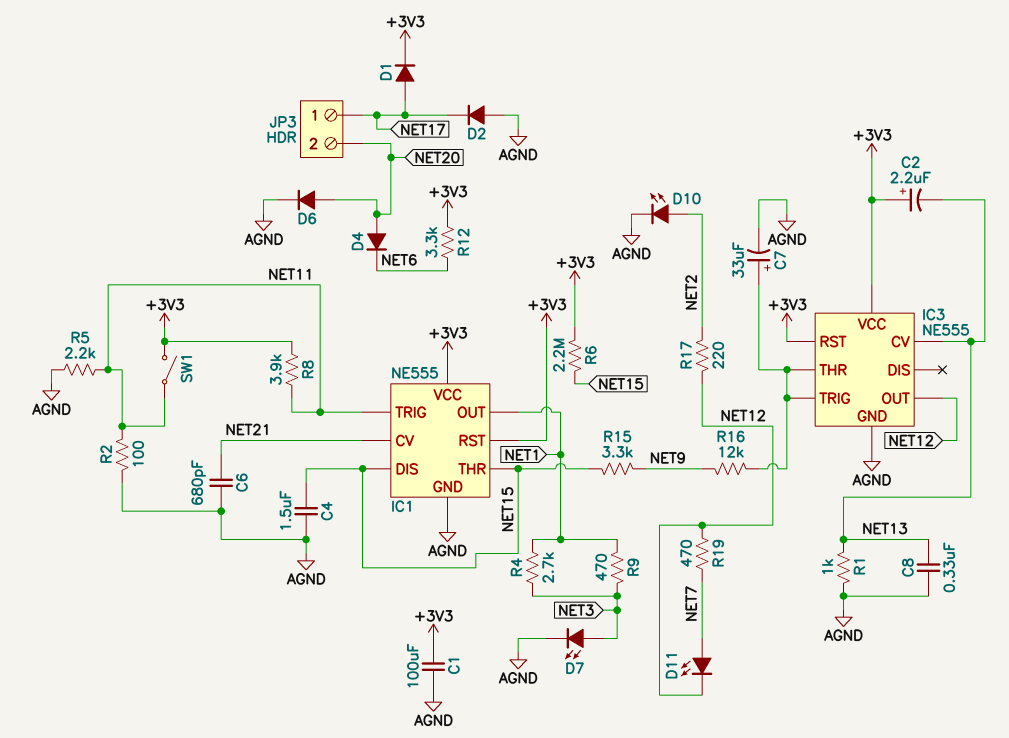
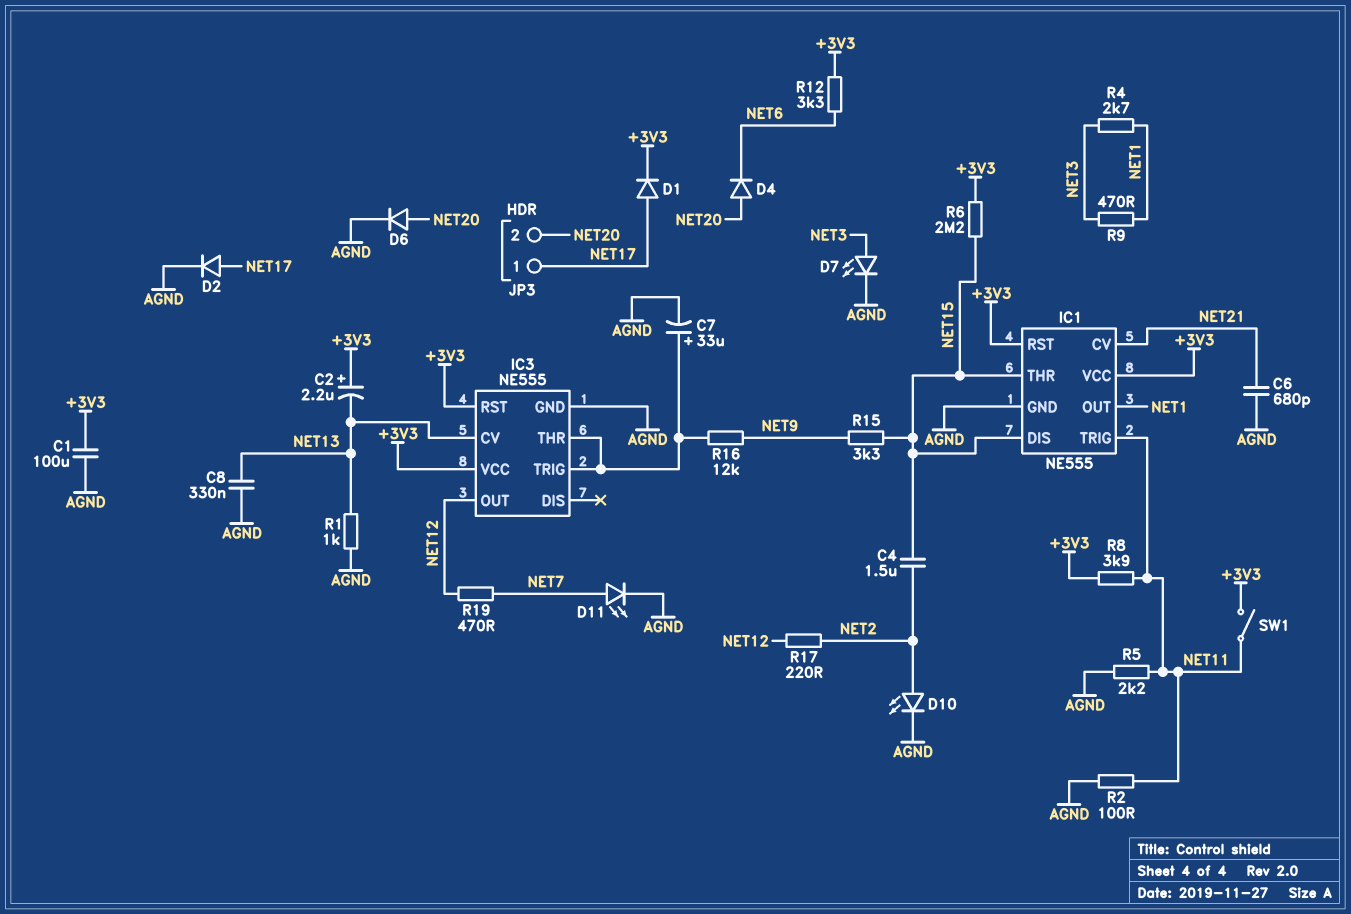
C4: 1.5uF (AGND, NET15) -> 1.5uF (NET2, NET15)
D2: diode (A AGND, K NET17) -> diode (A NET17, K AGND)
D11: LED (A NET7, K NET12) -> LED (A NET7, K AGND)

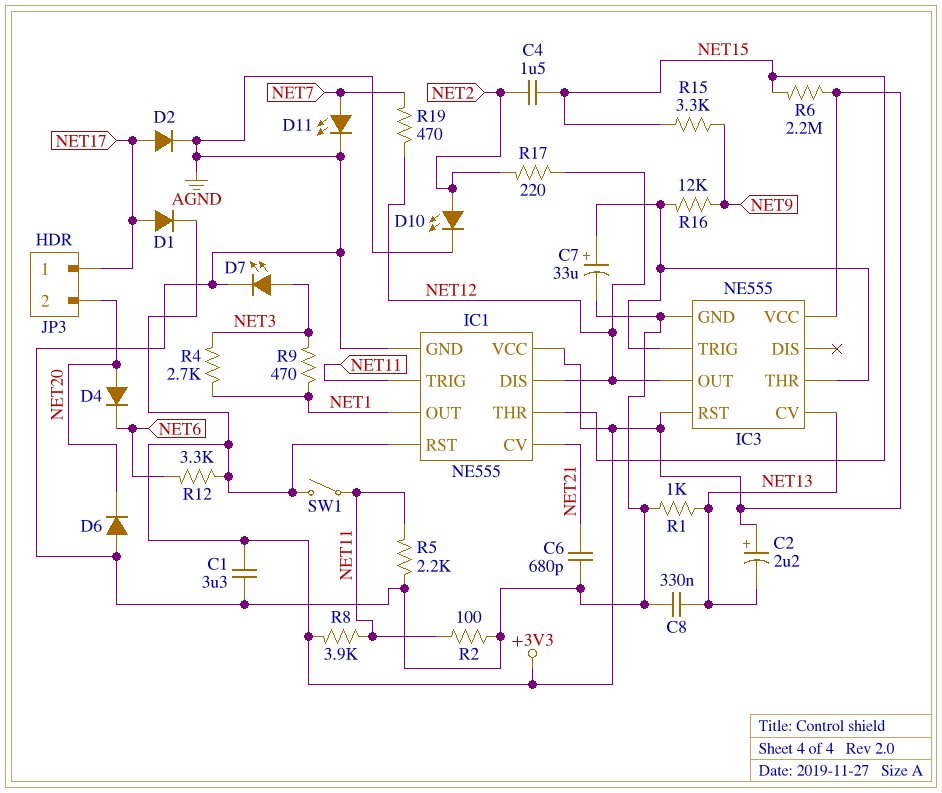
C1: 100uF (+3V3, AGND) -> 3.3uF (+3V3, AGND)
D6: diode (A NET20, K AGND) -> diode (A AGND, K NET20)
IC1 pin DIS: NET15 -> NET12

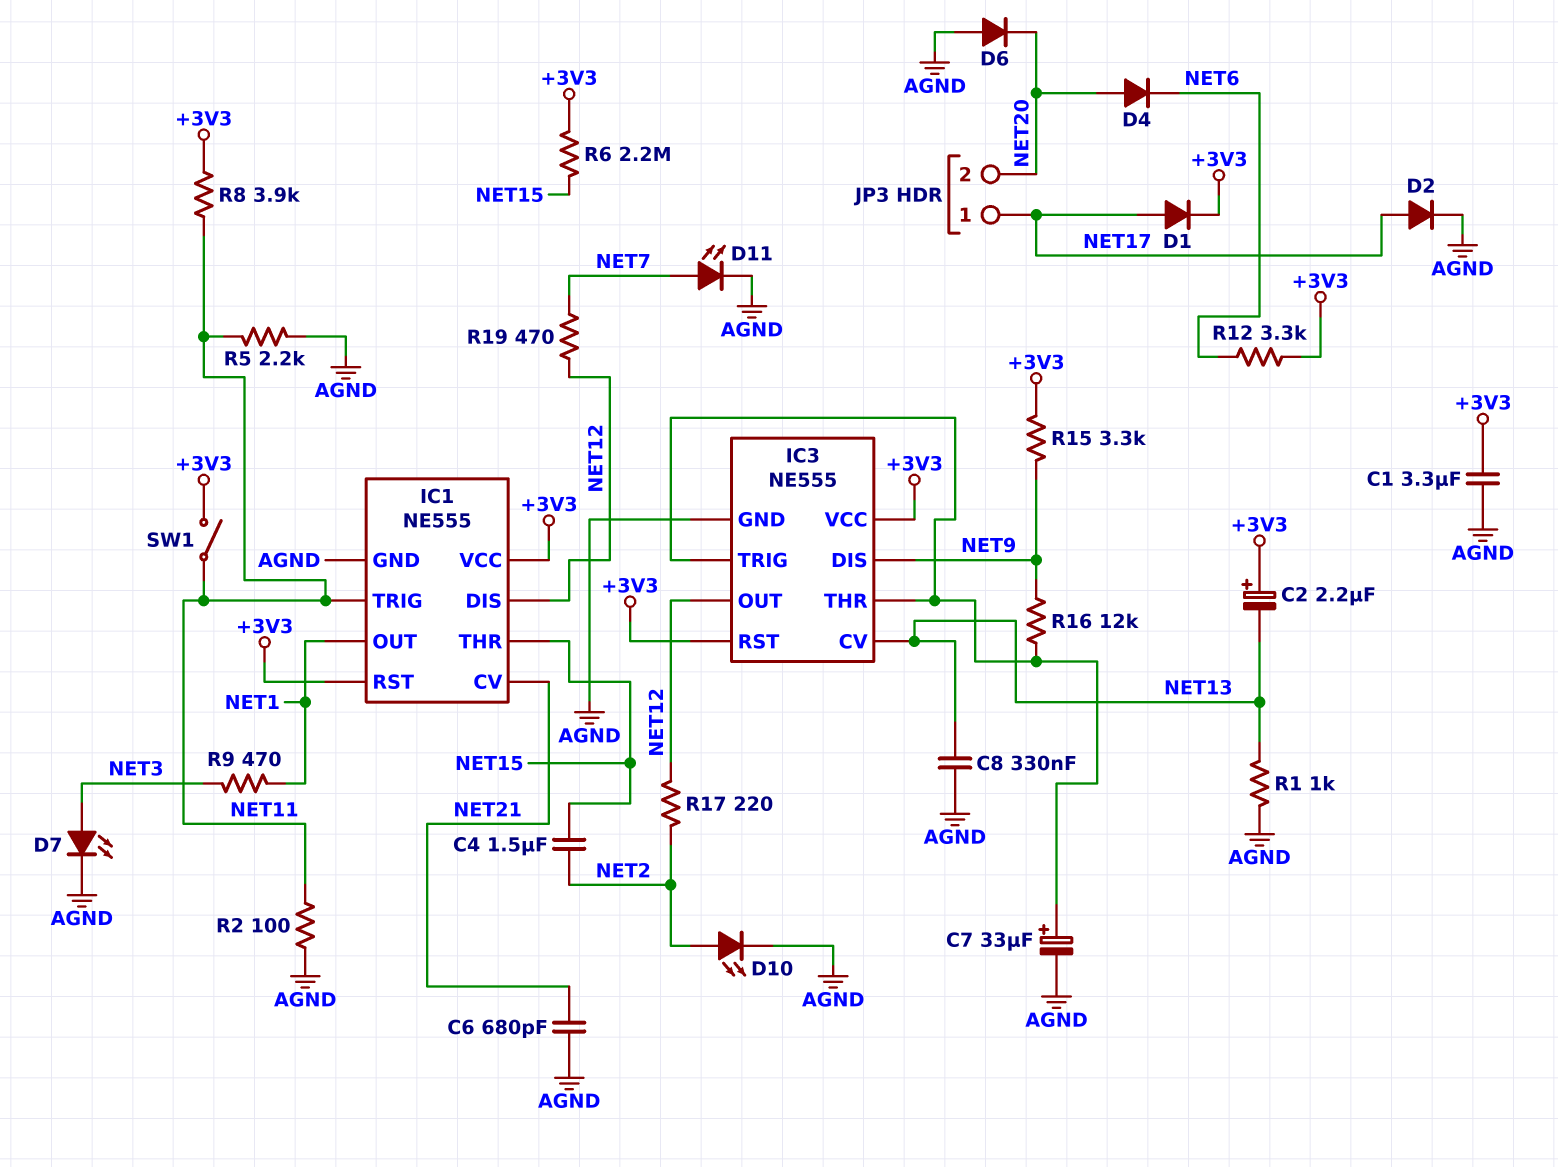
IC3 pin DIS: none -> NET9
R4: 2.7k (NET1, NET3) -> none
R15: 3.3k (NET9, NET15) -> 3.3k (+3V3, NET9)

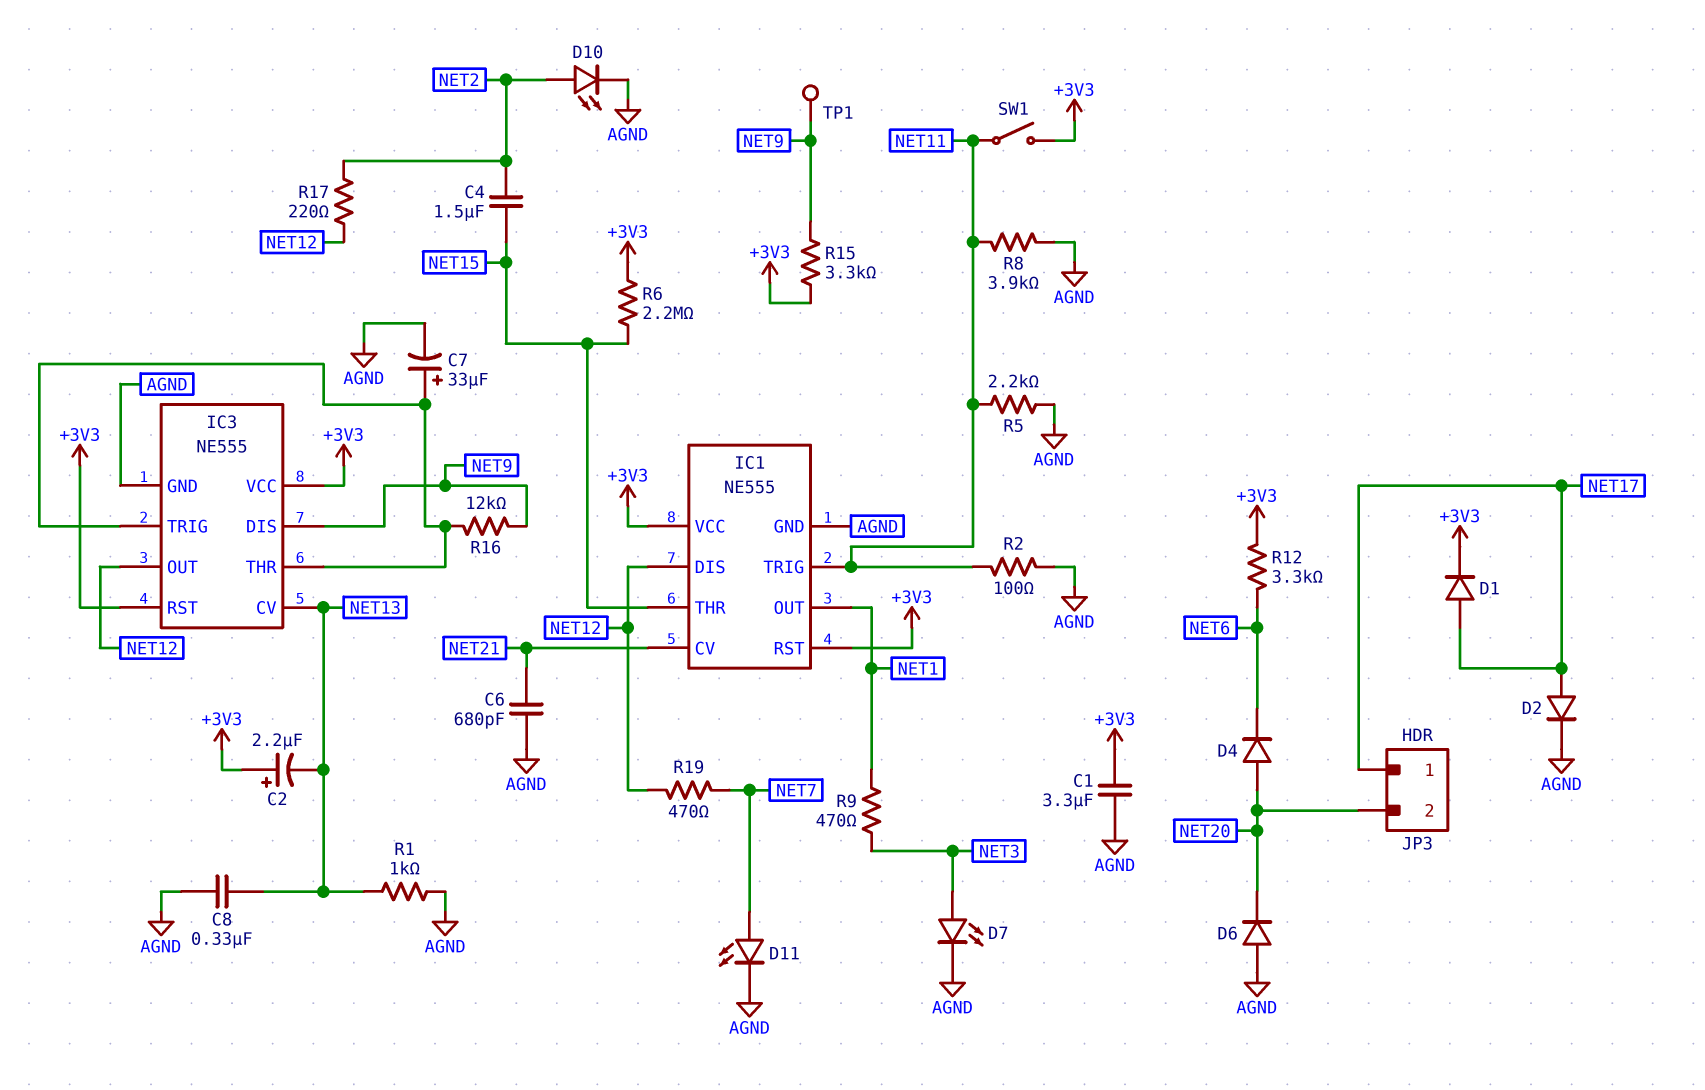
R8: 3.9k (+3V3, NET11) -> 3.9k (AGND, NET11)
TP1: none -> test point (NET9)

